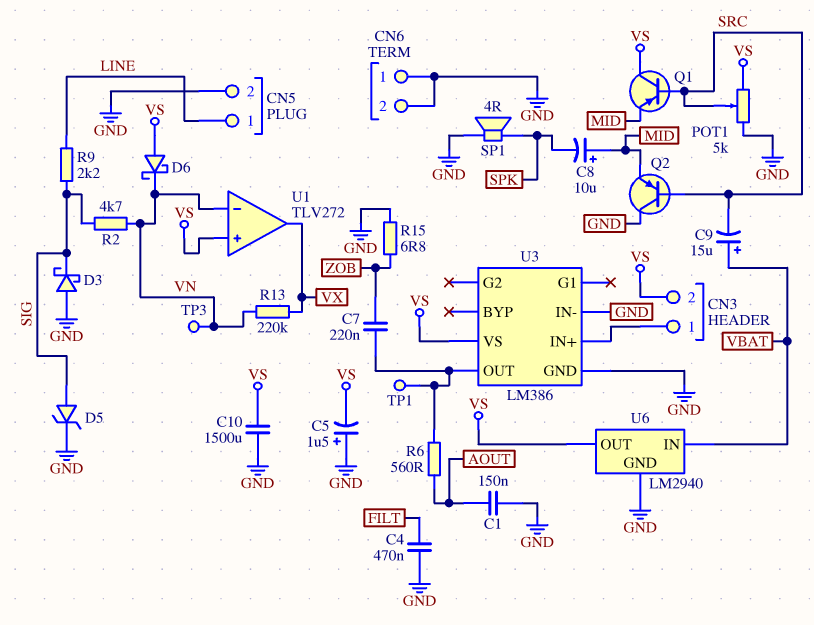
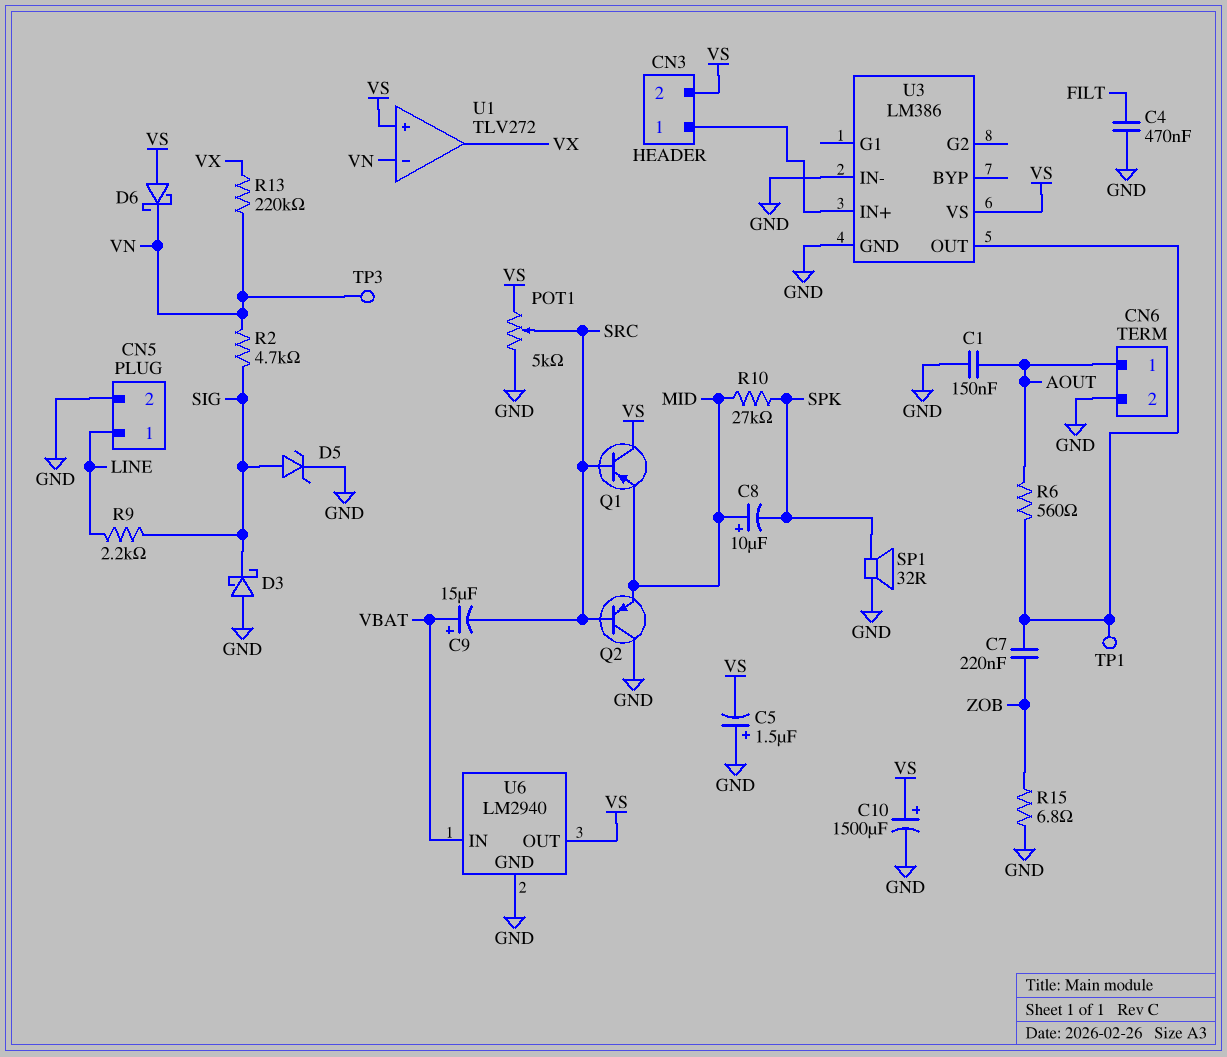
C10: 1500uF (GND, VS) -> 1500uF (plus VS, minus GND)
CN6 pin 1: GND -> AOUT
R10: none -> 27k (MID, SPK)
SP1: speaker 4R (GND, SPK) -> speaker 32R (GND, SPK)

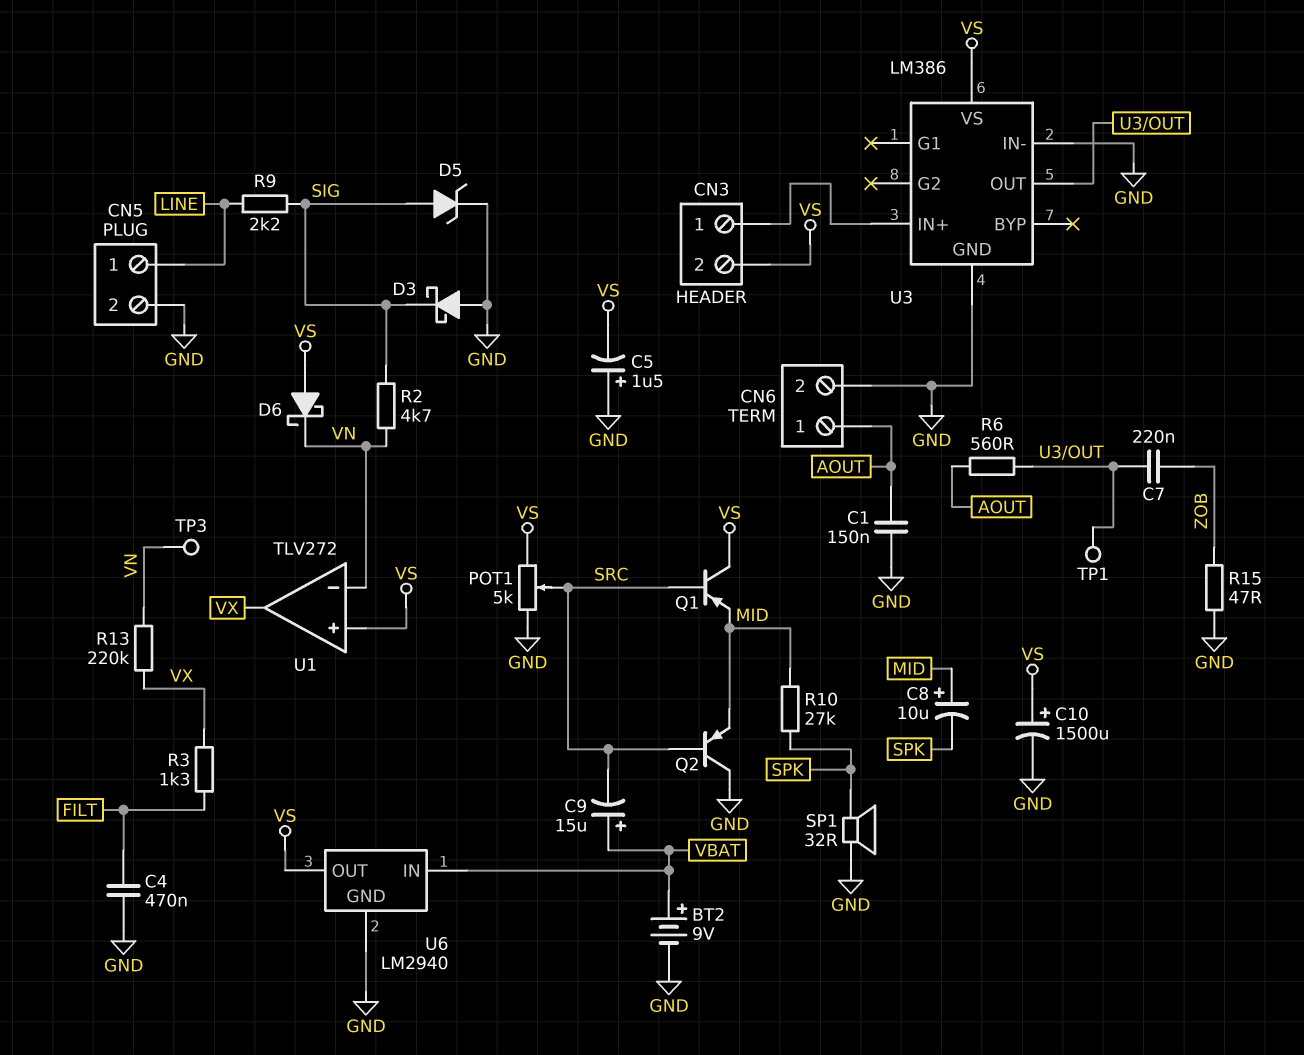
BT2: none -> 9V (plus VBAT, minus GND)
R3: none -> 1.3k (FILT, VX)
R15: 6.8 (GND, ZOB) -> 47 (GND, ZOB)

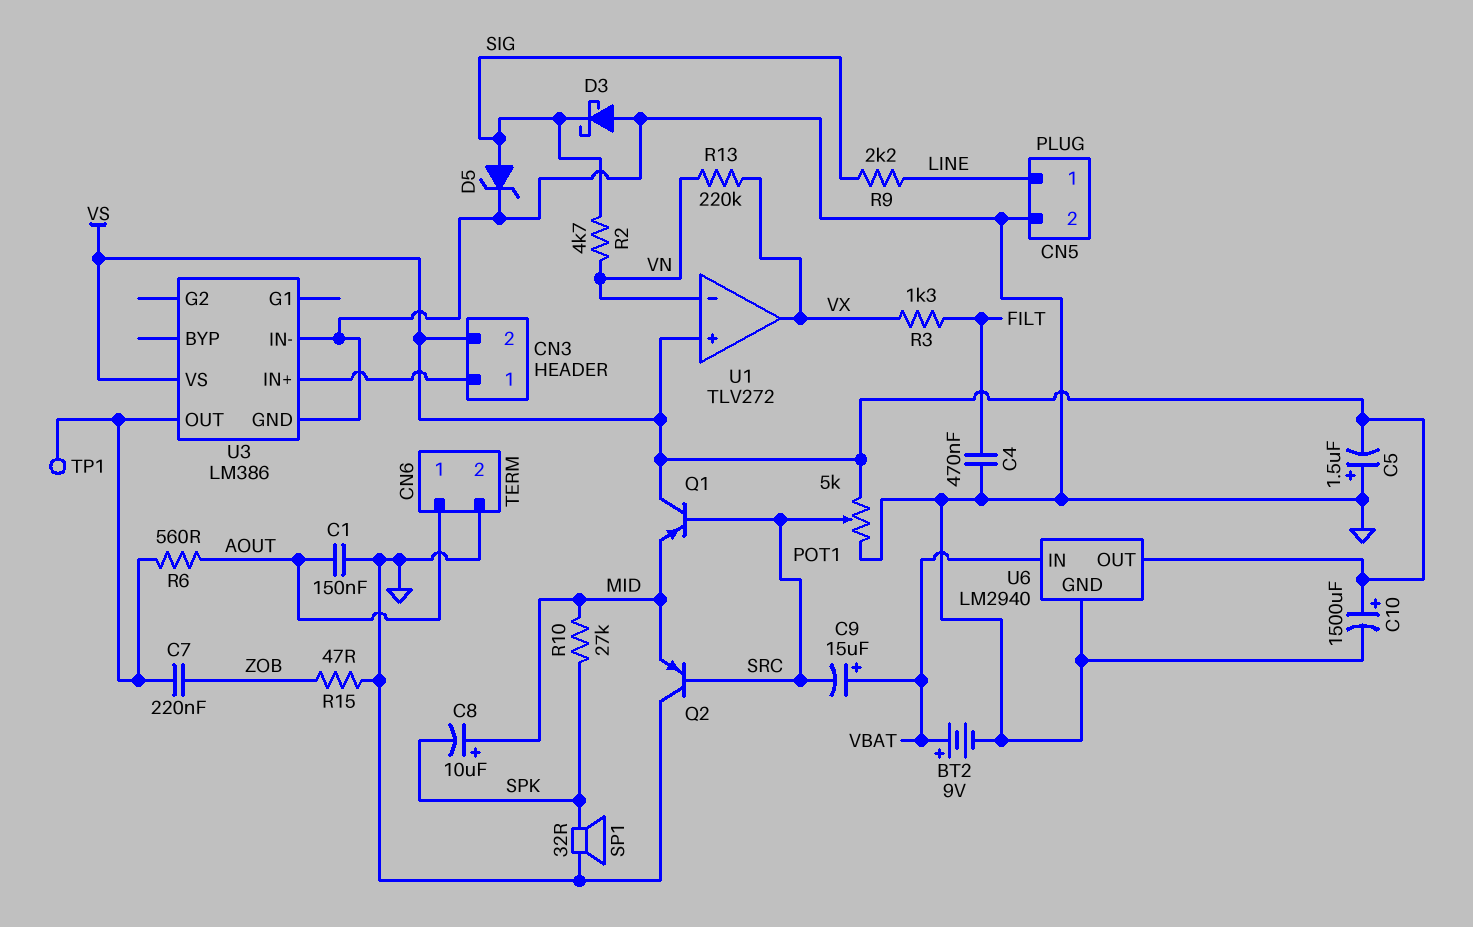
D6: schottky (A VS, K VN) -> none
TP3: test point (VN) -> none

